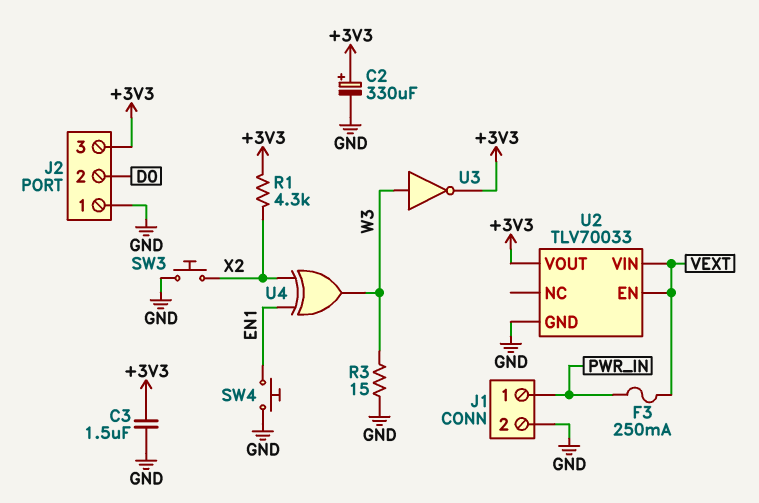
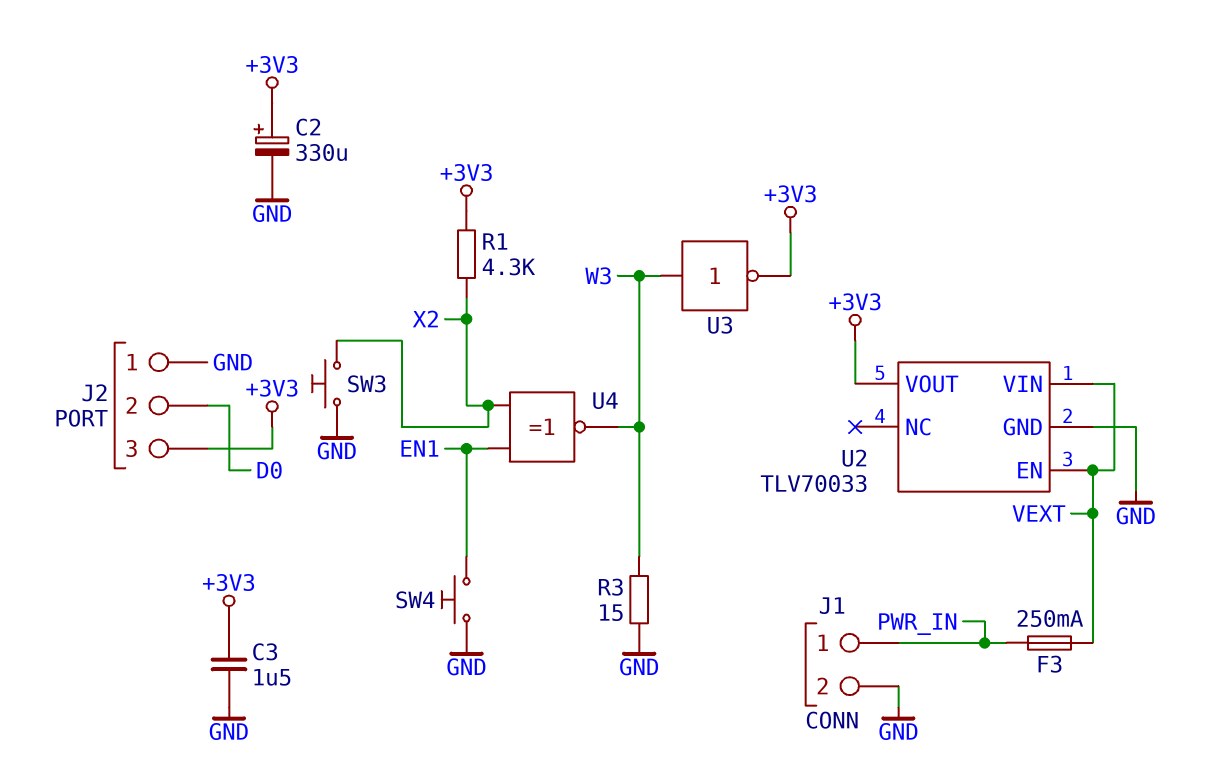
U4: XOR (in EN1, in X2, out W3) -> XNOR (in EN1, in X2, out W3)

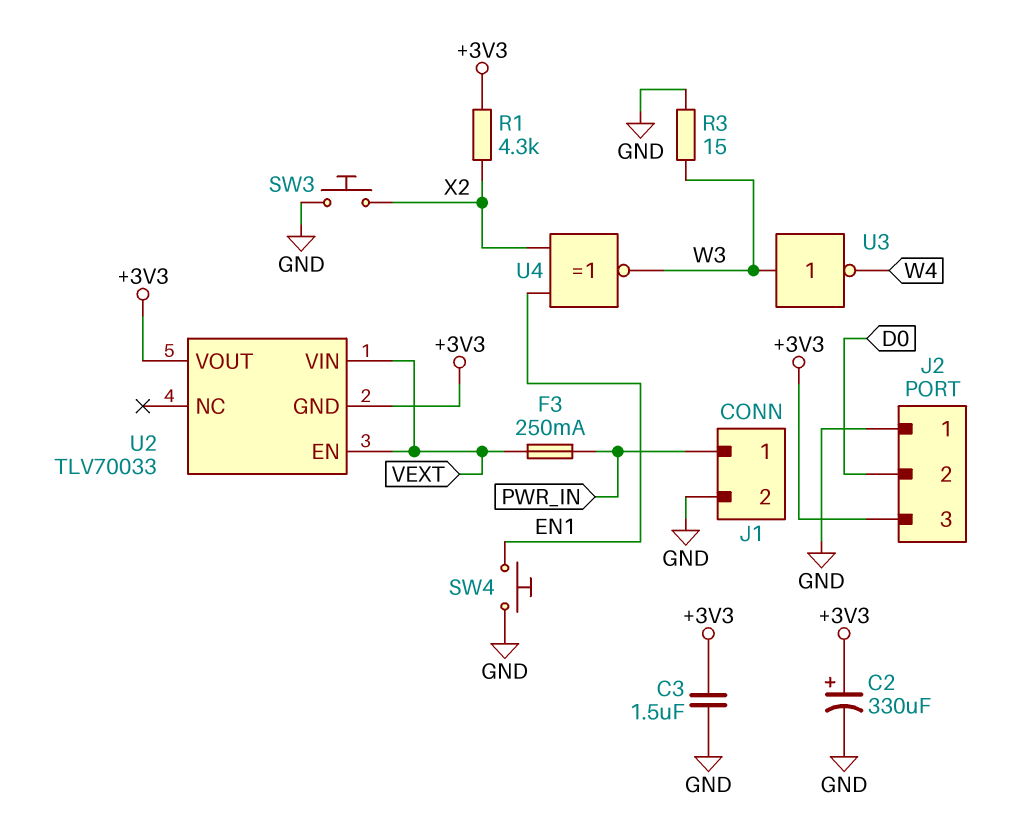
U2 pin GND: GND -> +3V3
U3: NOT (in W3, out +3V3) -> NOT (in W3, out W4)

